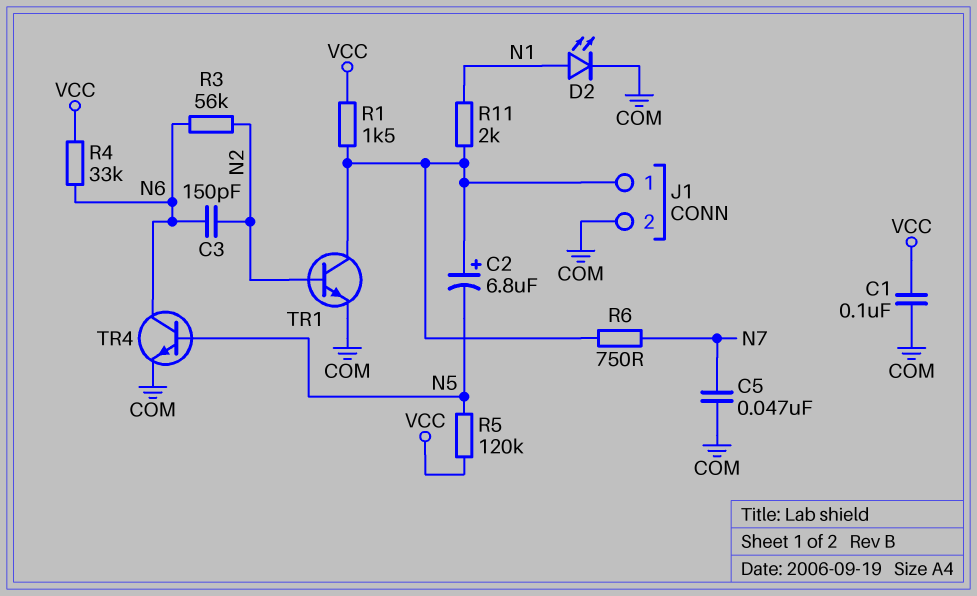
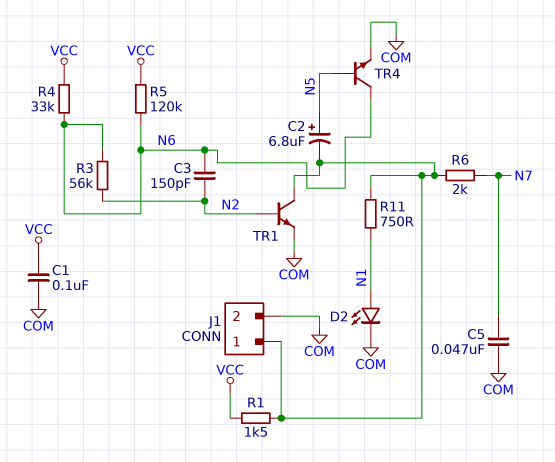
C2: 6.8uF (plus J1/1, minus N5) -> 6.8uF (plus N5, minus J1/1)
R5: 120k (N5, VCC) -> 120k (N6, VCC)
R6: 750 (J1/1, N7) -> 2k (J1/1, N7)
R11: 2k (J1/1, N1) -> 750 (J1/1, N1)

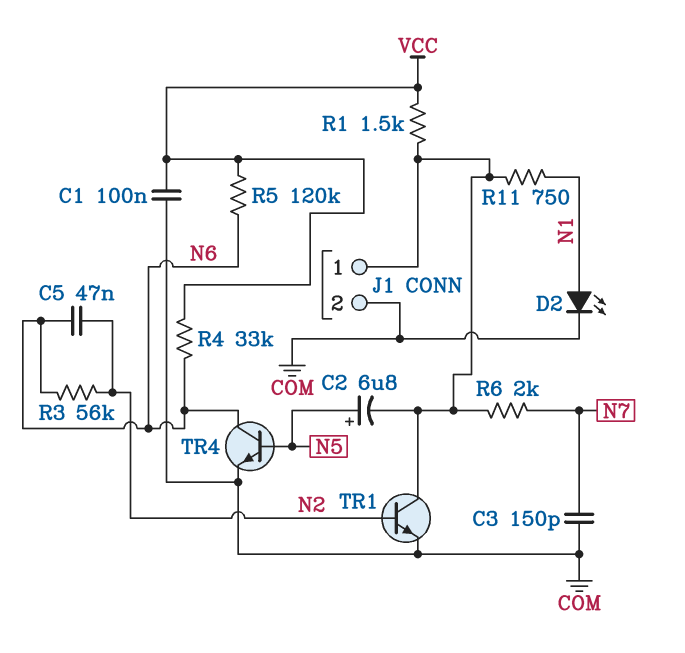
C3: 150pF (N2, N6) -> 150pF (COM, N7)
C5: 47nF (COM, N7) -> 47nF (N2, N6)

